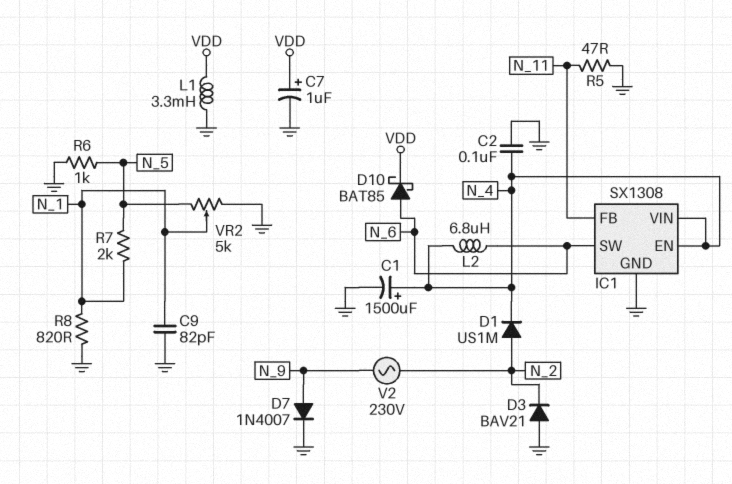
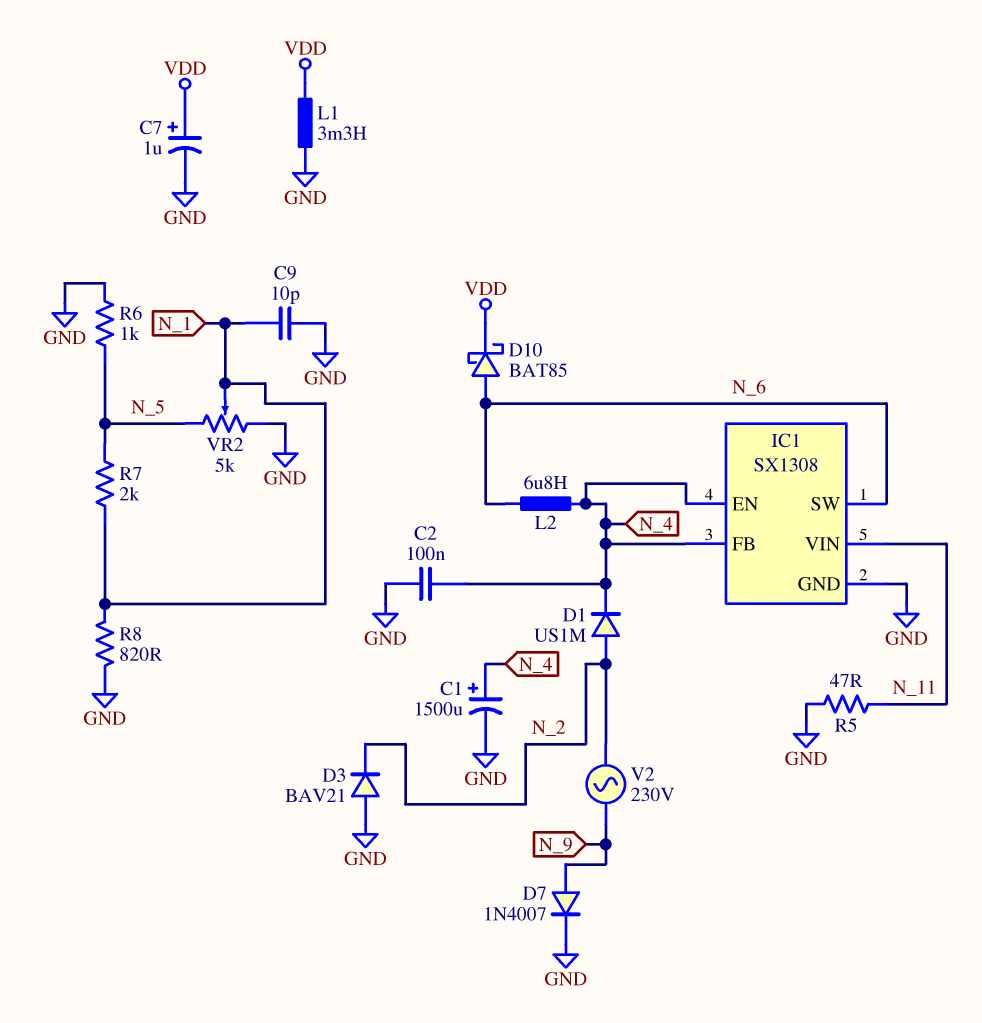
C9: 82pF (GND, N_1) -> 10pF (GND, N_1)
IC1 pin FB: N_11 -> N_4
IC1 pin VIN: N_4 -> N_11

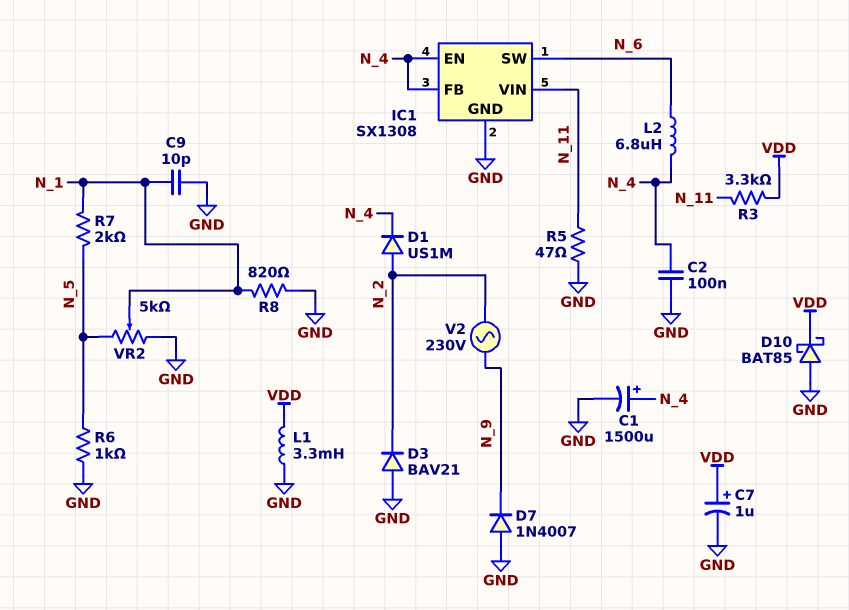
D7: diode 1N4007 (A N_9, K GND) -> diode 1N4007 (A GND, K N_9)
D10: schottky BAT85 (A N_6, K VDD) -> schottky BAT85 (A GND, K VDD)
R3: none -> 3.3k (N_11, VDD)

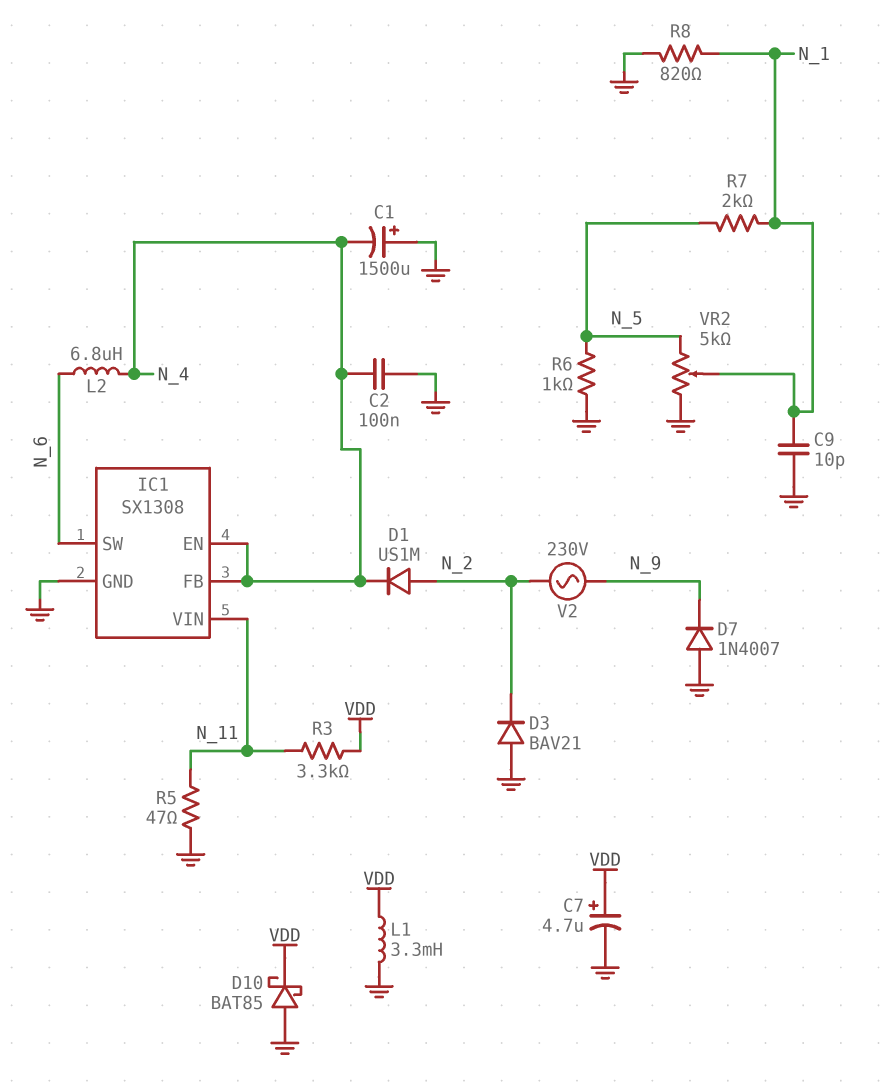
C1: 1500uF (plus N_4, minus GND) -> 1500uF (plus GND, minus N_4)
C7: 1uF (plus VDD, minus GND) -> 4.7uF (plus VDD, minus GND)

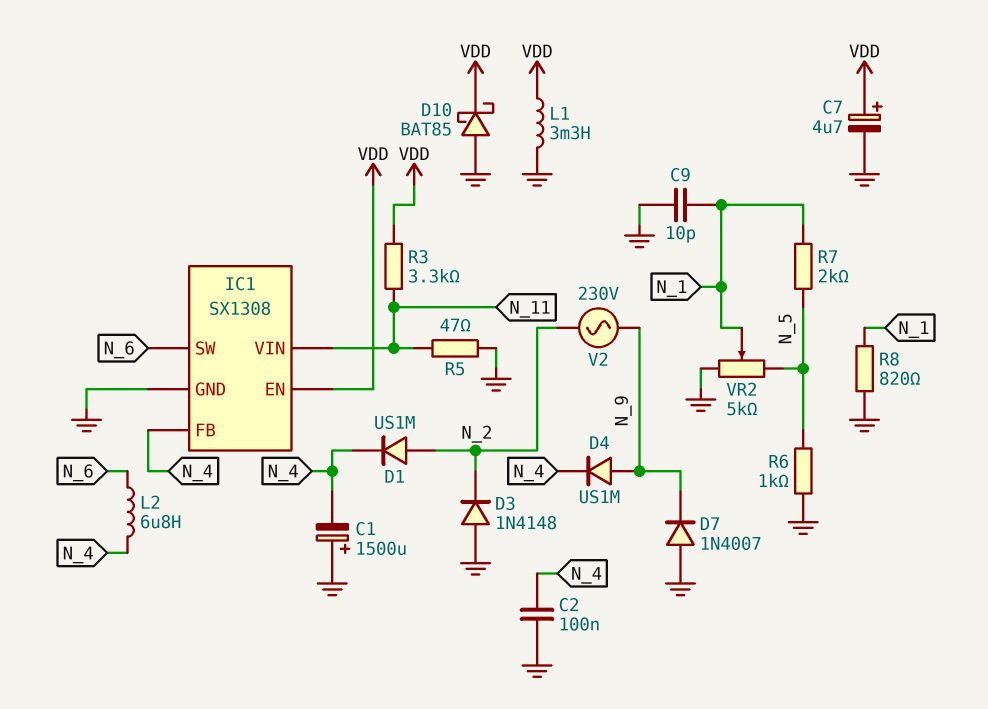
D3: diode BAV21 (A GND, K N_2) -> diode 1N4148 (A GND, K N_2)
D4: none -> diode US1M (A N_9, K N_4)
IC1 pin EN: N_4 -> VDD

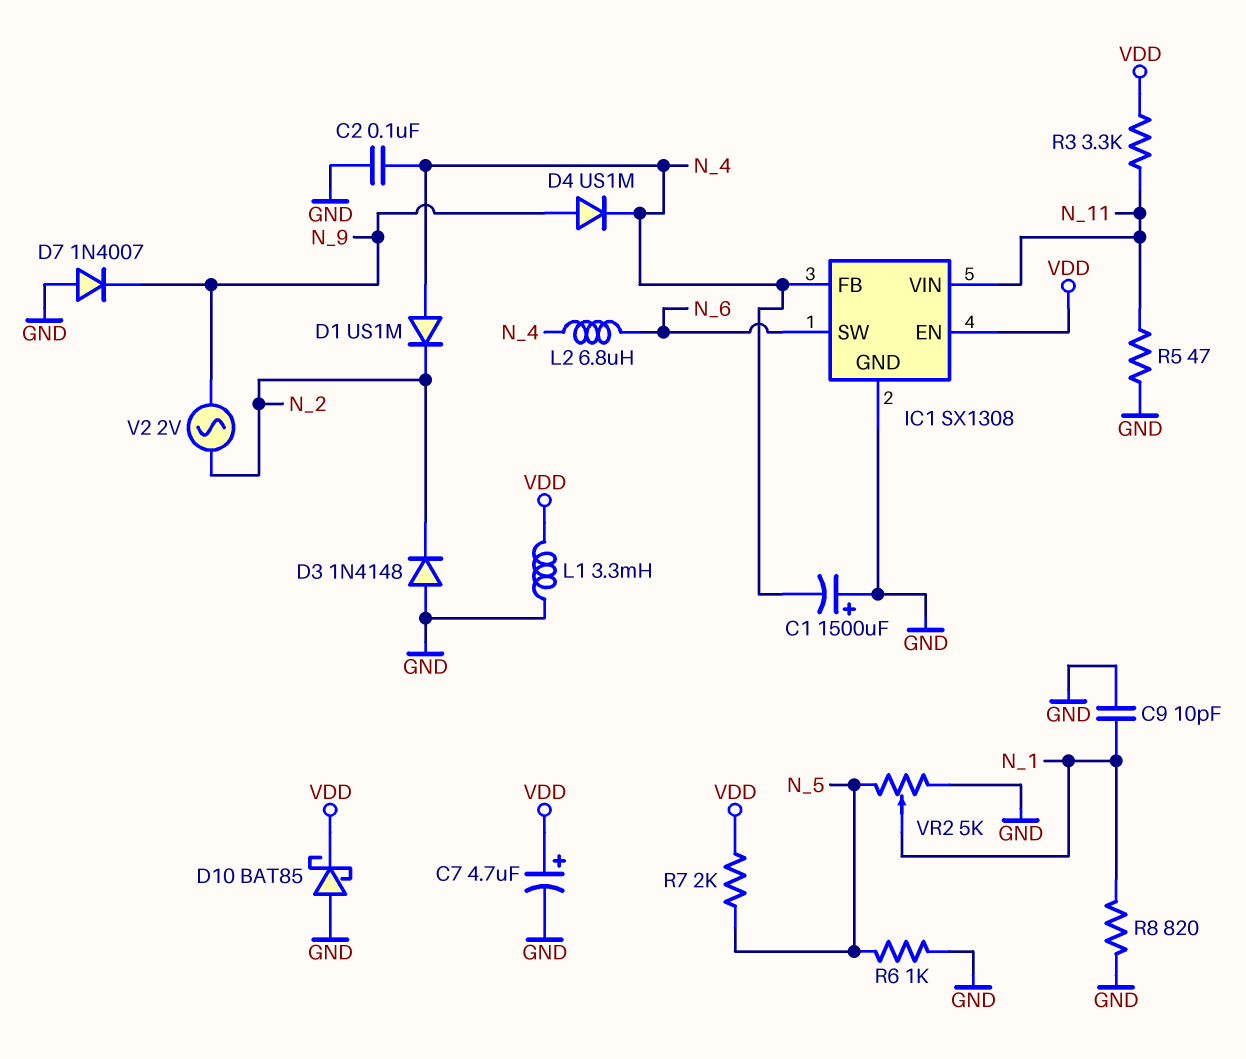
D1: diode US1M (A N_2, K N_4) -> diode US1M (A N_4, K N_2)
R7: 2k (N_1, N_5) -> 2k (N_5, VDD)
V2: AC 230V (N_2, N_9) -> AC 2V (N_2, N_9)

